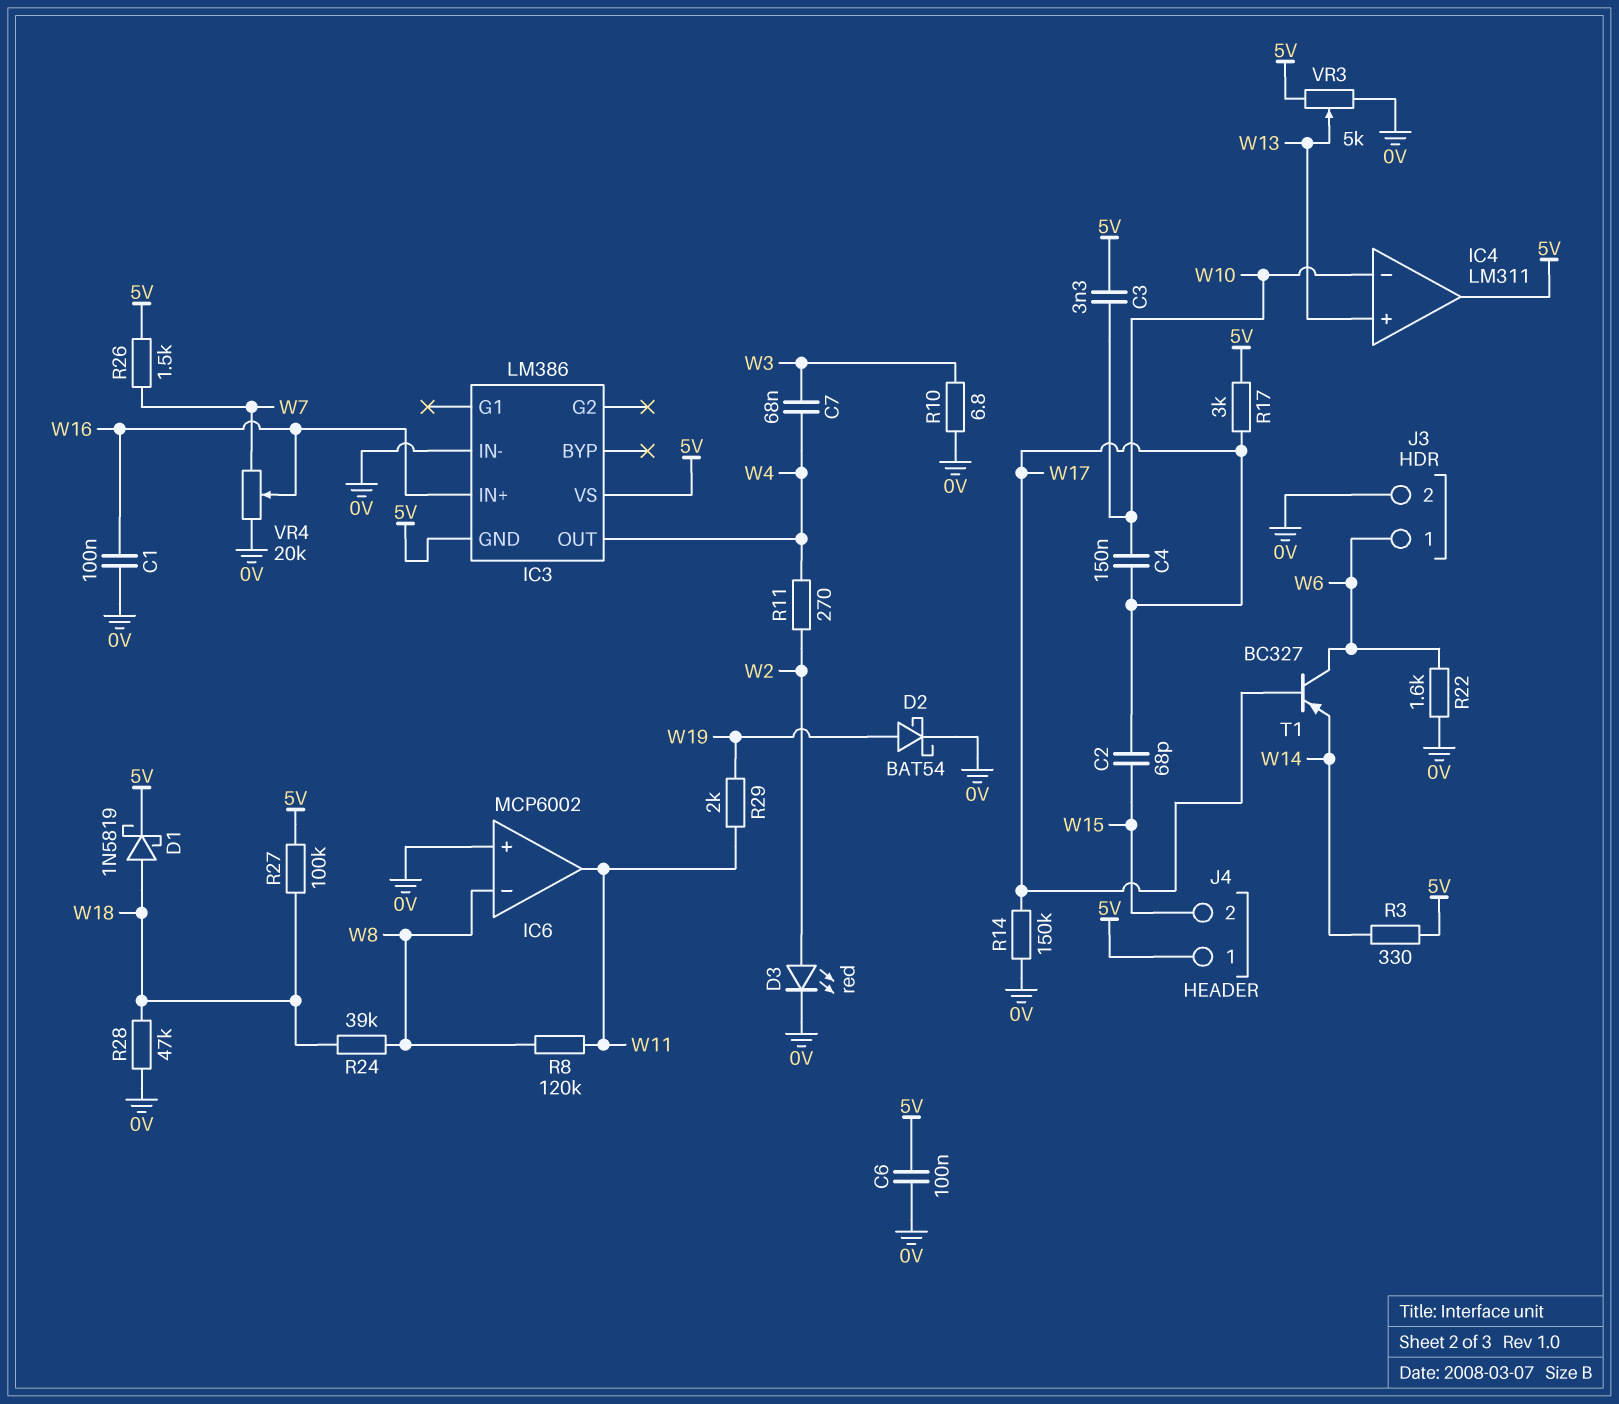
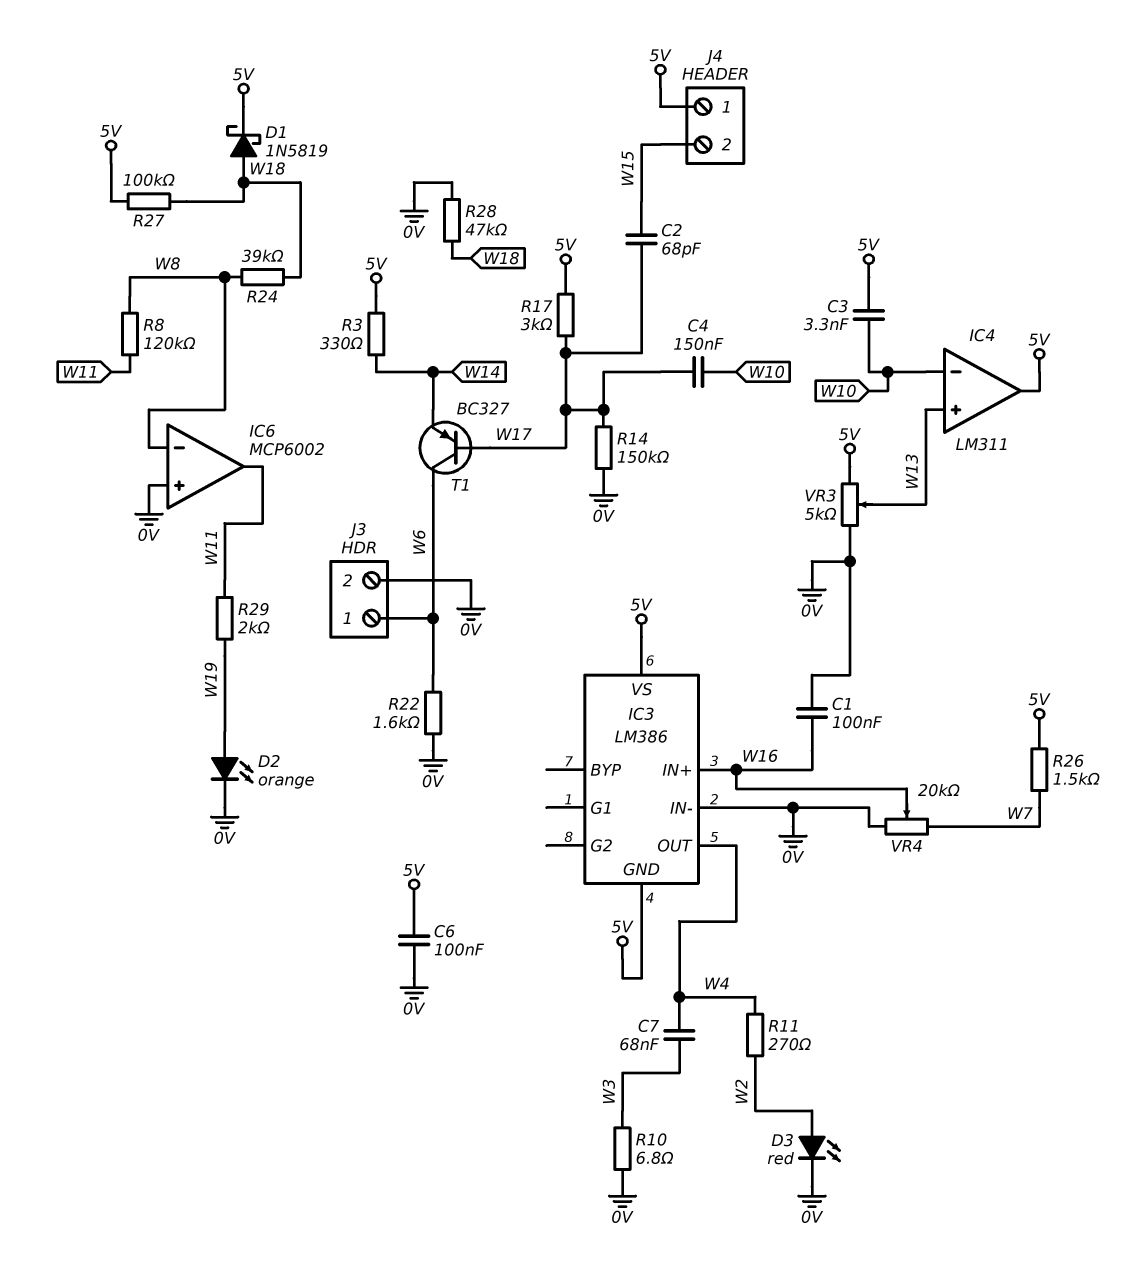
D2: schottky BAT54 (A W19, K 0V) -> LED orange (A W19, K 0V)

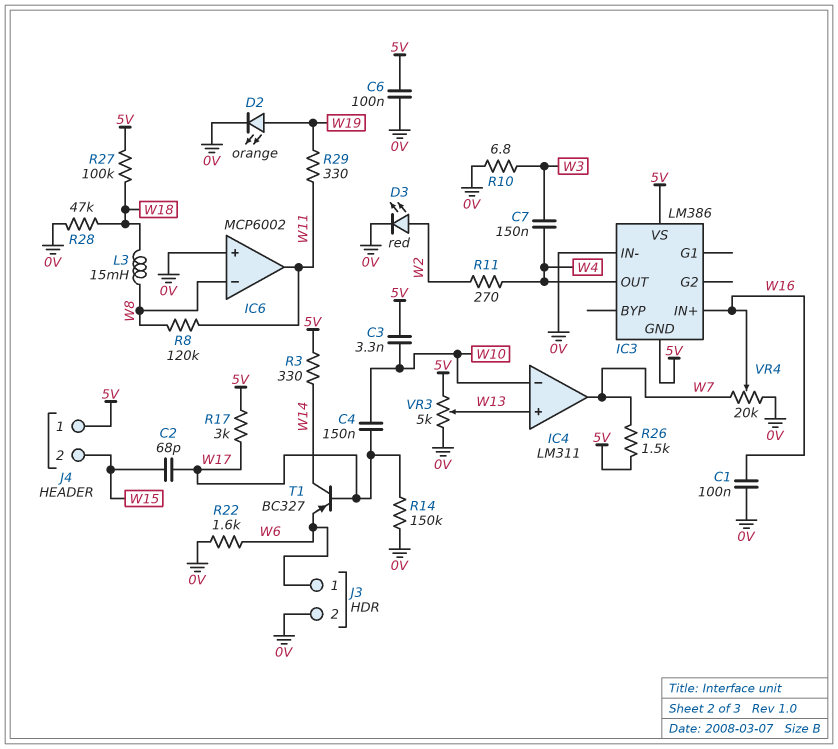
C7: 68nF (W3, W4) -> 150nF (W3, W4)
D1: schottky 1N5819 (A W18, K 5V) -> none
IC4 pin out: 5V -> W7
L3: none -> 15mH (W8, W18)
R24: 39k (W8, W18) -> none
R29: 2k (W11, W19) -> 330 (W11, W19)
T1: PNP BC327 (B W17, C W6, E W14) -> PNP BC327 (B W17, C W14, E W6)

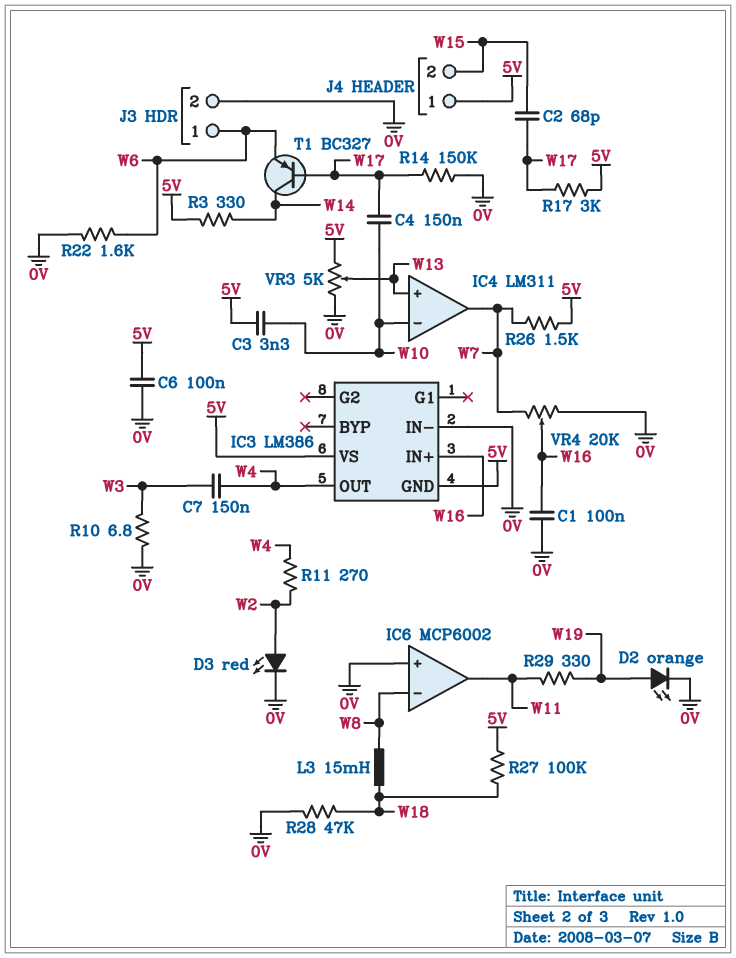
R8: 120k (W8, W11) -> none

